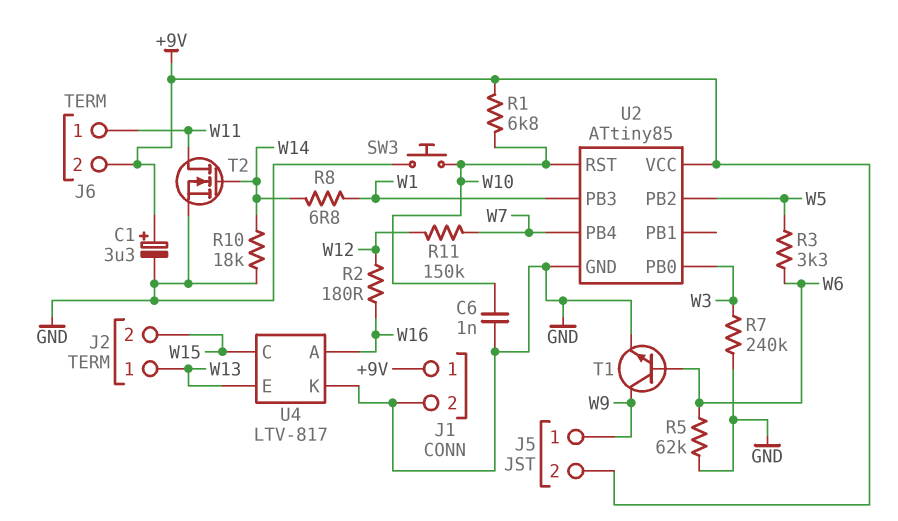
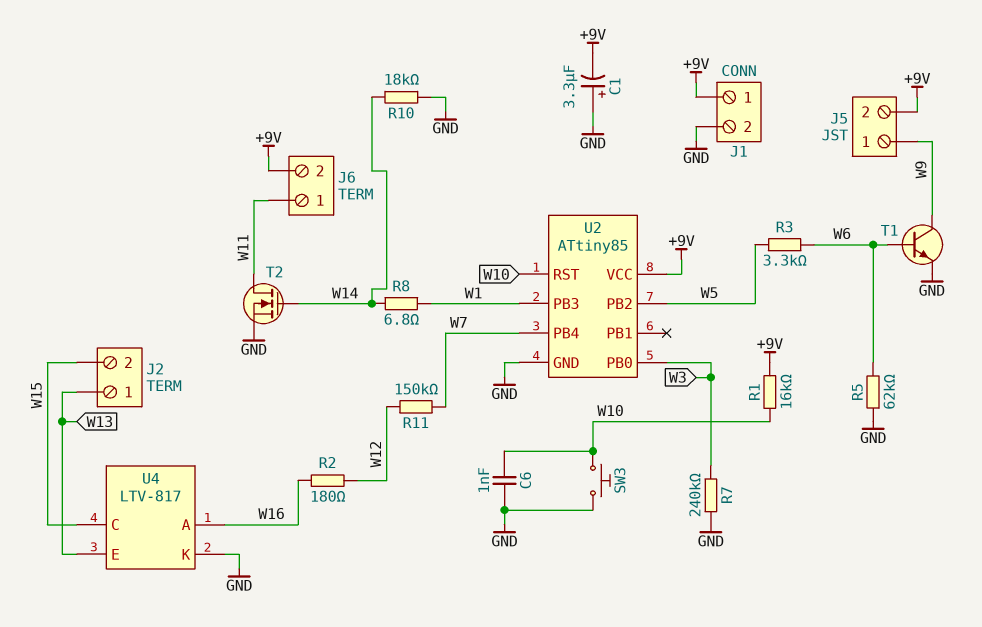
C1: 3.3uF (plus +9V, minus GND) -> 3.3uF (plus GND, minus +9V)
R1: 6.8k (+9V, W10) -> 16k (+9V, W10)

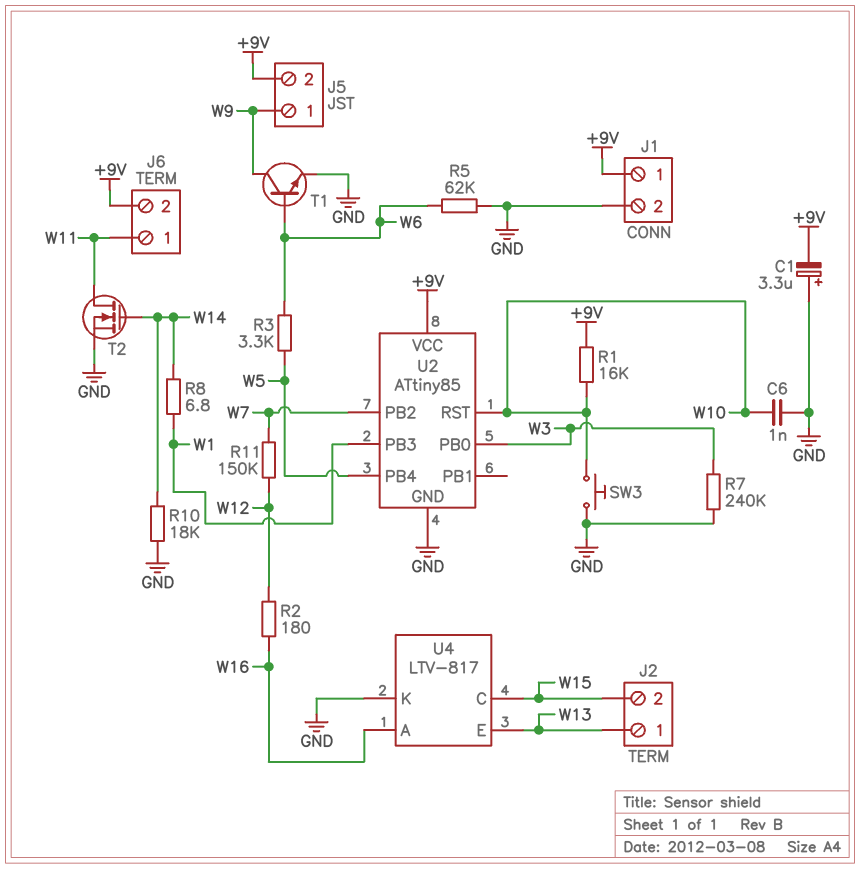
U2 pin PB2: W5 -> W7
U2 pin PB4: W7 -> W5

